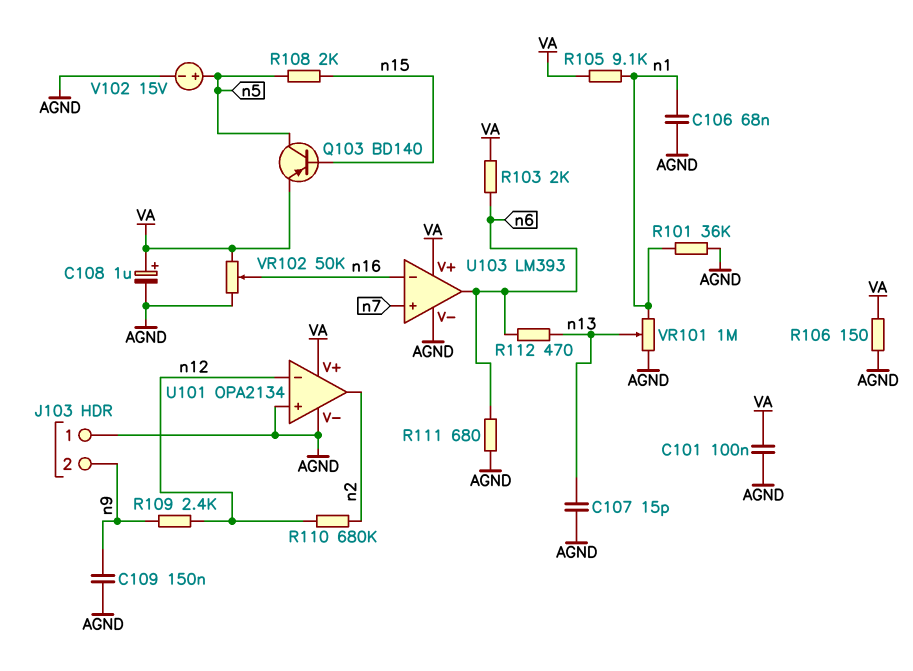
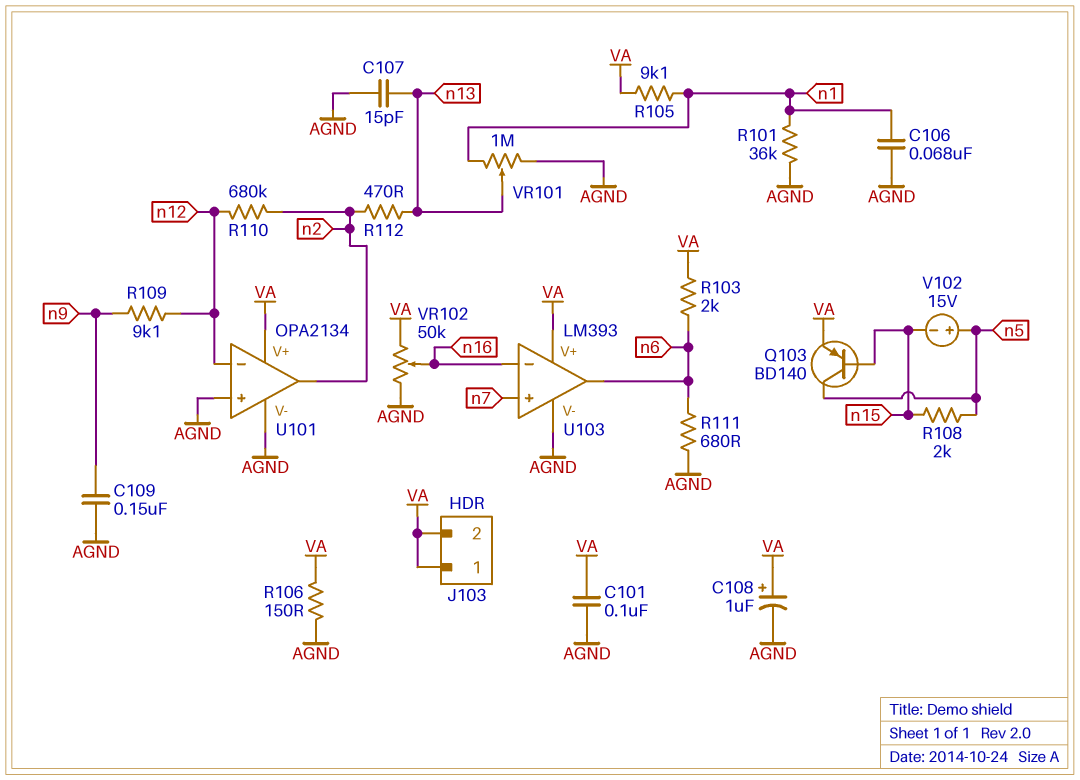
J103 pin 1: AGND -> VA
J103 pin 2: n9 -> VA
R109: 2.4k (n9, n12) -> 9.1k (n9, n12)
R112: 470 (n6, n13) -> 470 (n2, n13)
V102: 15V (plus n5, minus AGND) -> 15V (plus n5, minus n15)

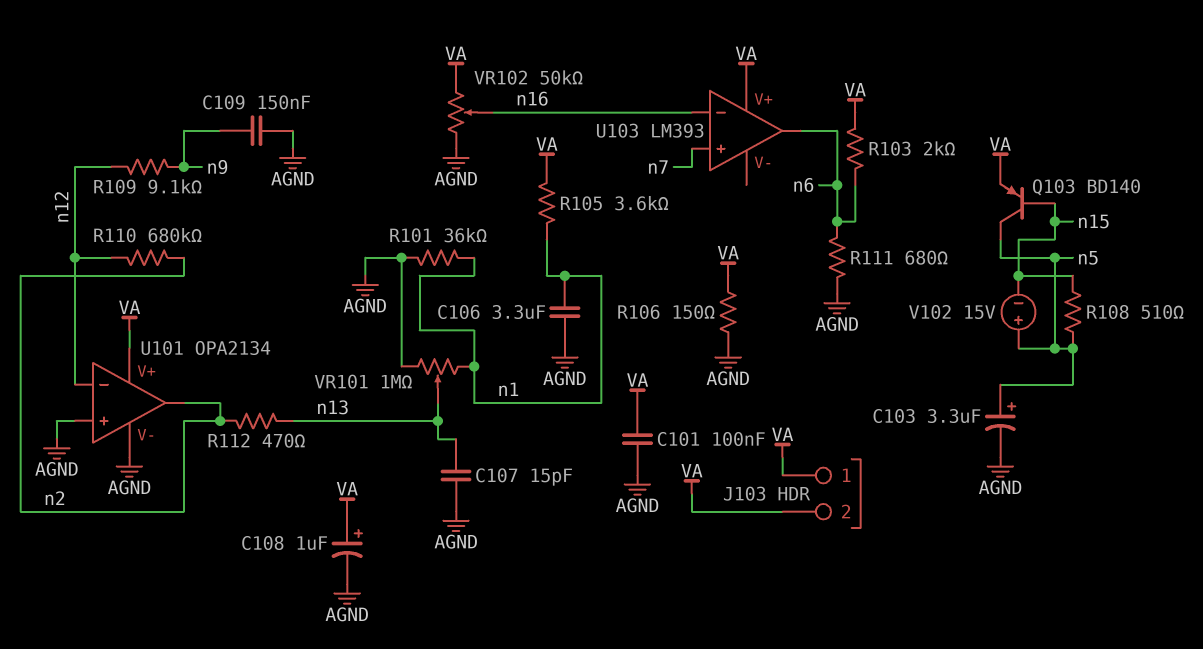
C103: none -> 3.3uF (plus n5, minus AGND)
C106: 68nF (AGND, n1) -> 3.3uF (AGND, n1)
R105: 9.1k (VA, n1) -> 3.6k (VA, n1)
R108: 2k (n5, n15) -> 510 (n5, n15)
U103 pin V-: AGND -> none

